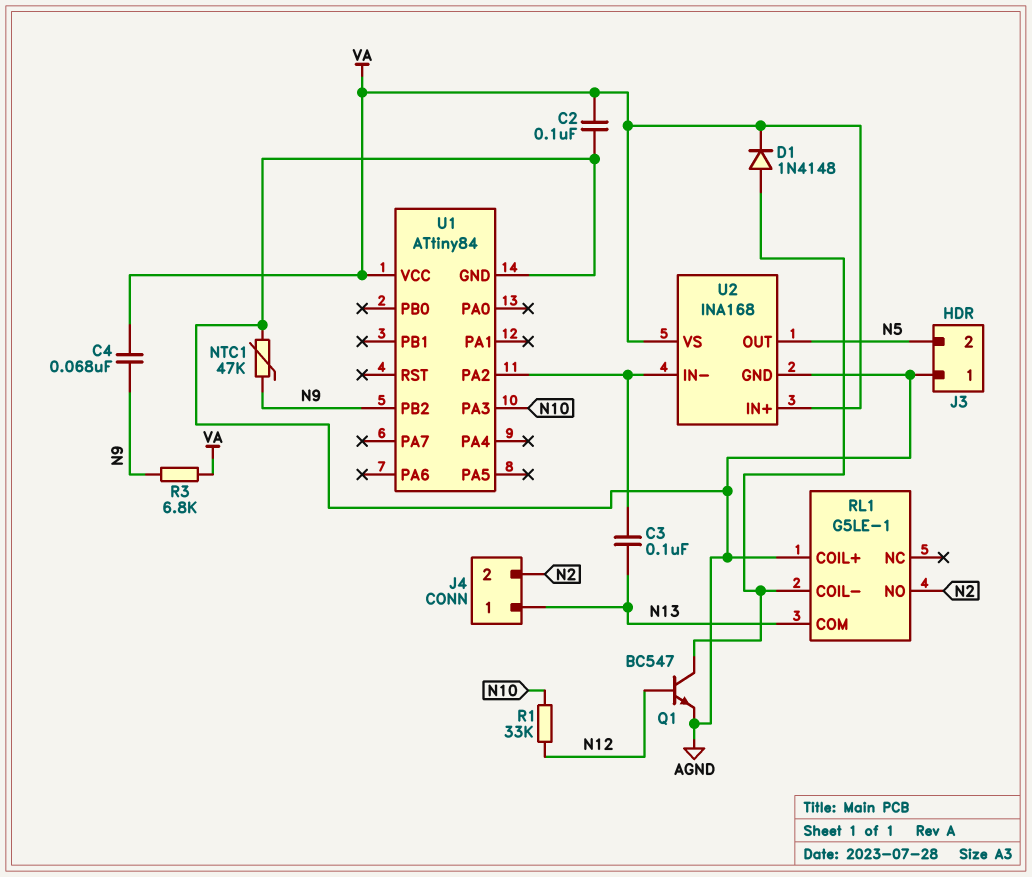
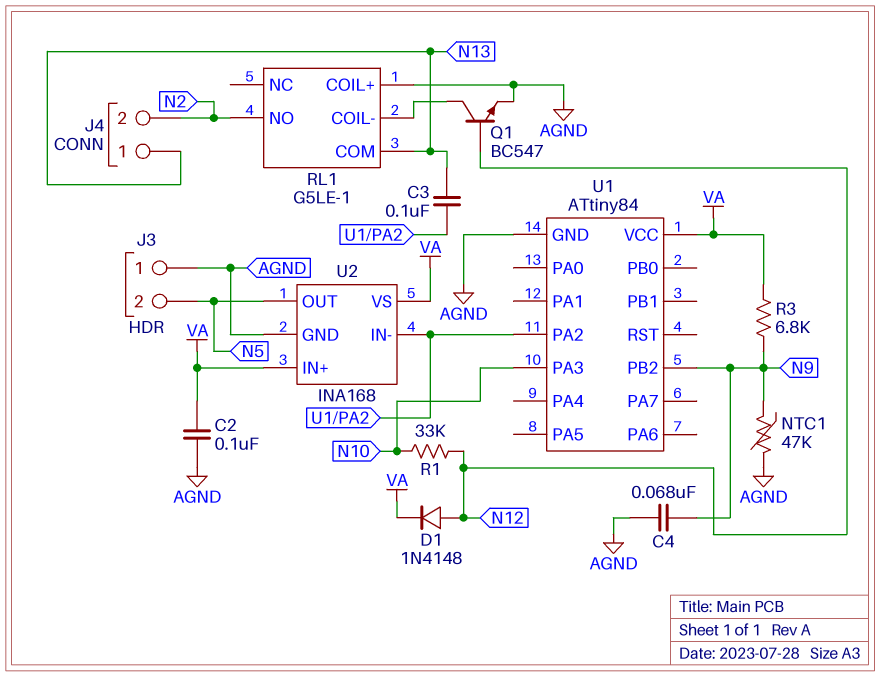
C4: 68nF (N9, VA) -> 68nF (AGND, N9)
D1: diode 1N4148 (A RL1/COIL-, K VA) -> diode 1N4148 (A N12, K VA)

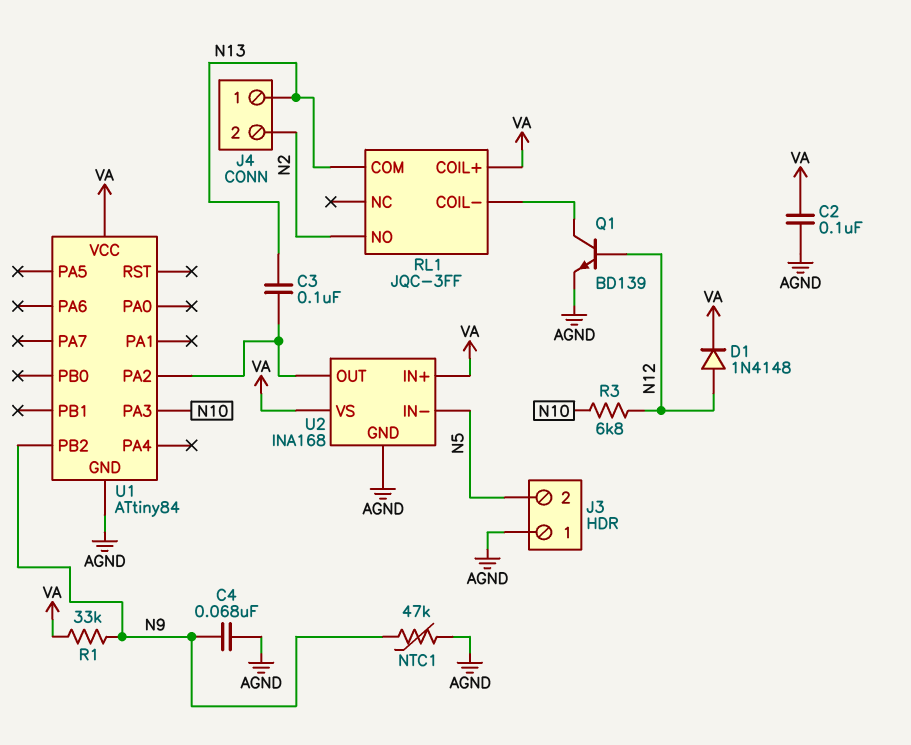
Q1: NPN BC547 (B N12, C RL1/COIL-, E AGND) -> NPN BD139 (B N12, C RL1/COIL-, E AGND)
R1: 33k (N10, N12) -> 33k (N9, VA)
R3: 6.8k (N9, VA) -> 6.8k (N10, N12)
RL1: G5LE-1 -> JQC-3FF
RL1 pin COIL+: AGND -> VA
U2 pin IN-: U1/PA2 -> N5
U2 pin OUT: N5 -> U1/PA2

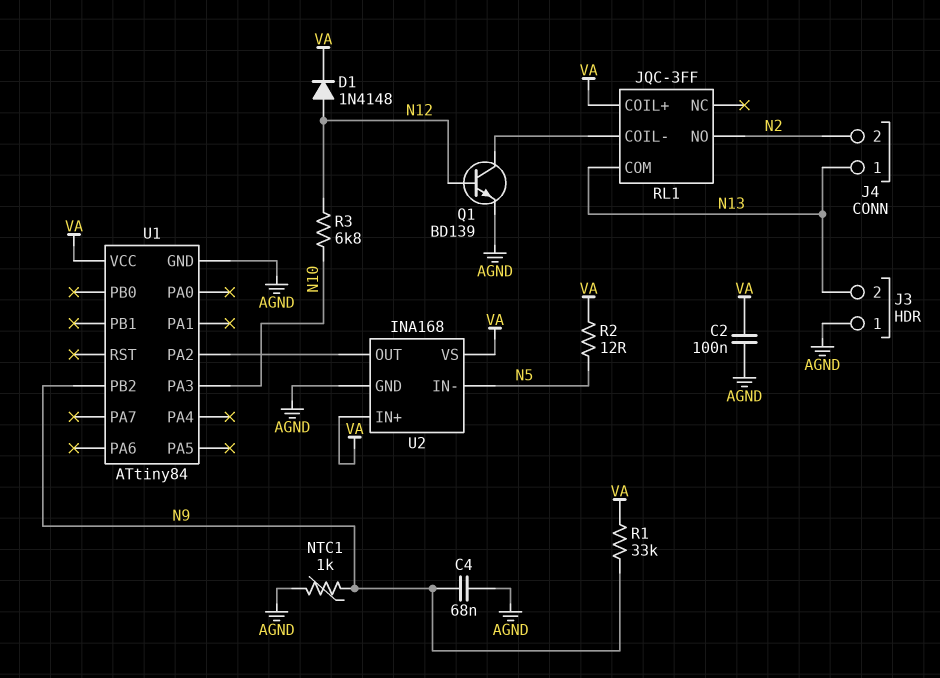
C3: 100nF (N13, U1/PA2) -> none
J3 pin 2: N5 -> N13
NTC1: 47k (AGND, N9) -> 1k (AGND, N9)
R2: none -> 12 (N5, VA)

